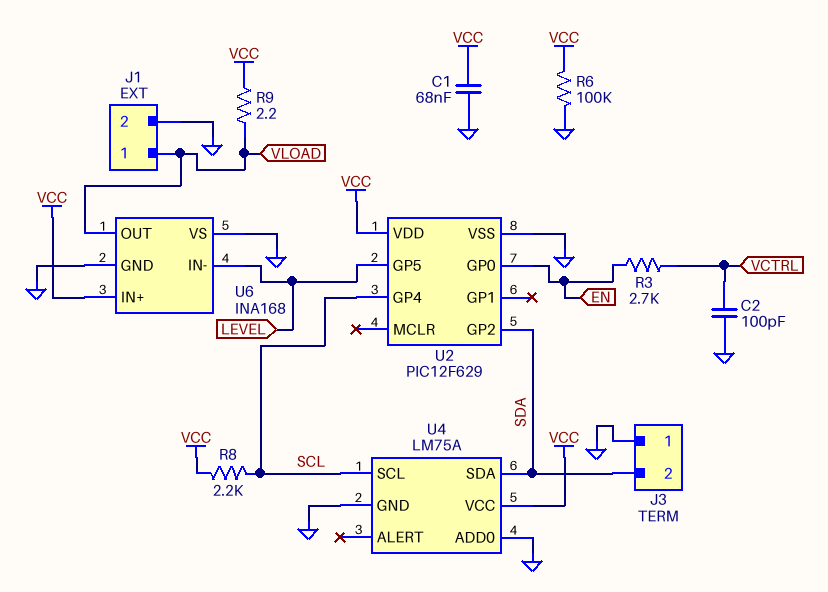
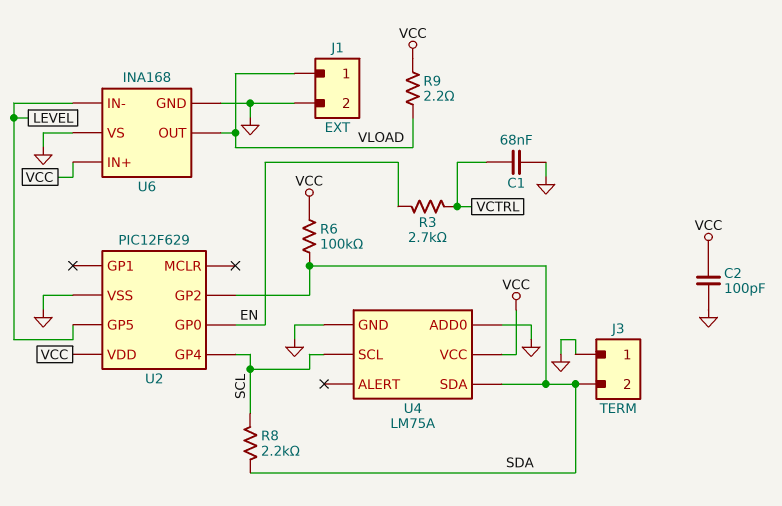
C1: 68nF (GND, VCC) -> 68nF (GND, VCTRL)
C2: 100pF (GND, VCTRL) -> 100pF (GND, VCC)
R6: 100k (GND, VCC) -> 100k (SDA, VCC)
R8: 2.2k (SCL, VCC) -> 2.2k (SCL, SDA)

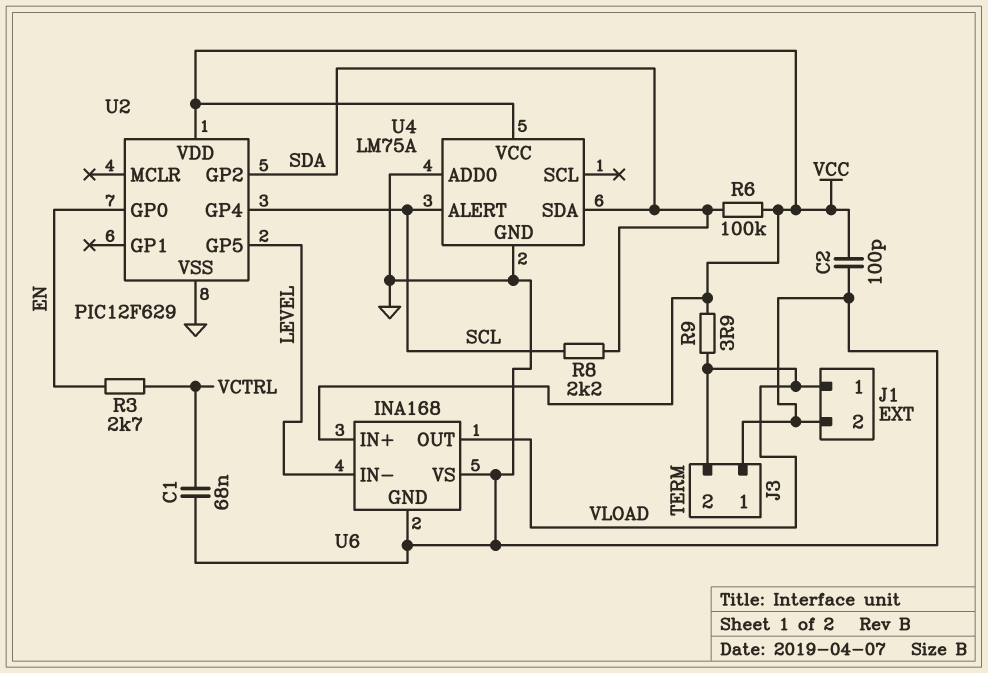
J3 pin 2: SDA -> VLOAD
R9: 2.2 (VCC, VLOAD) -> 3.9 (VCC, VLOAD)
U4 pin ALERT: none -> SCL
U4 pin SCL: SCL -> none

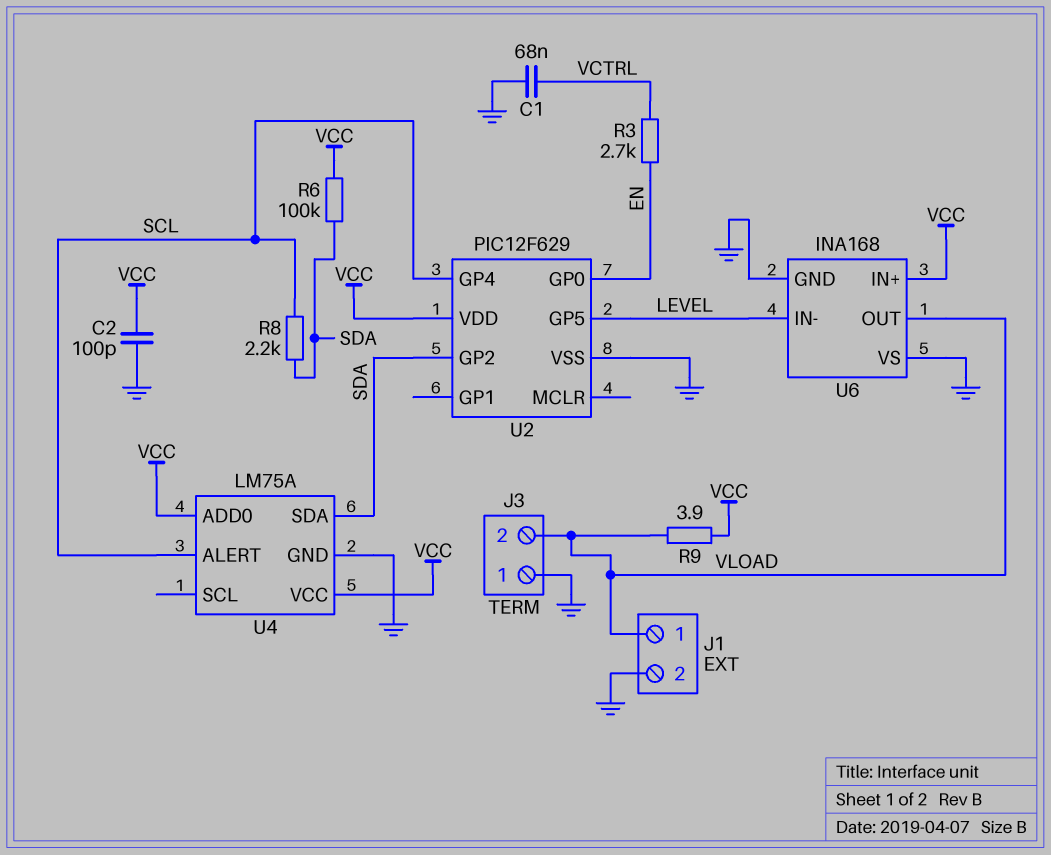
U4 pin ADD0: GND -> VCC

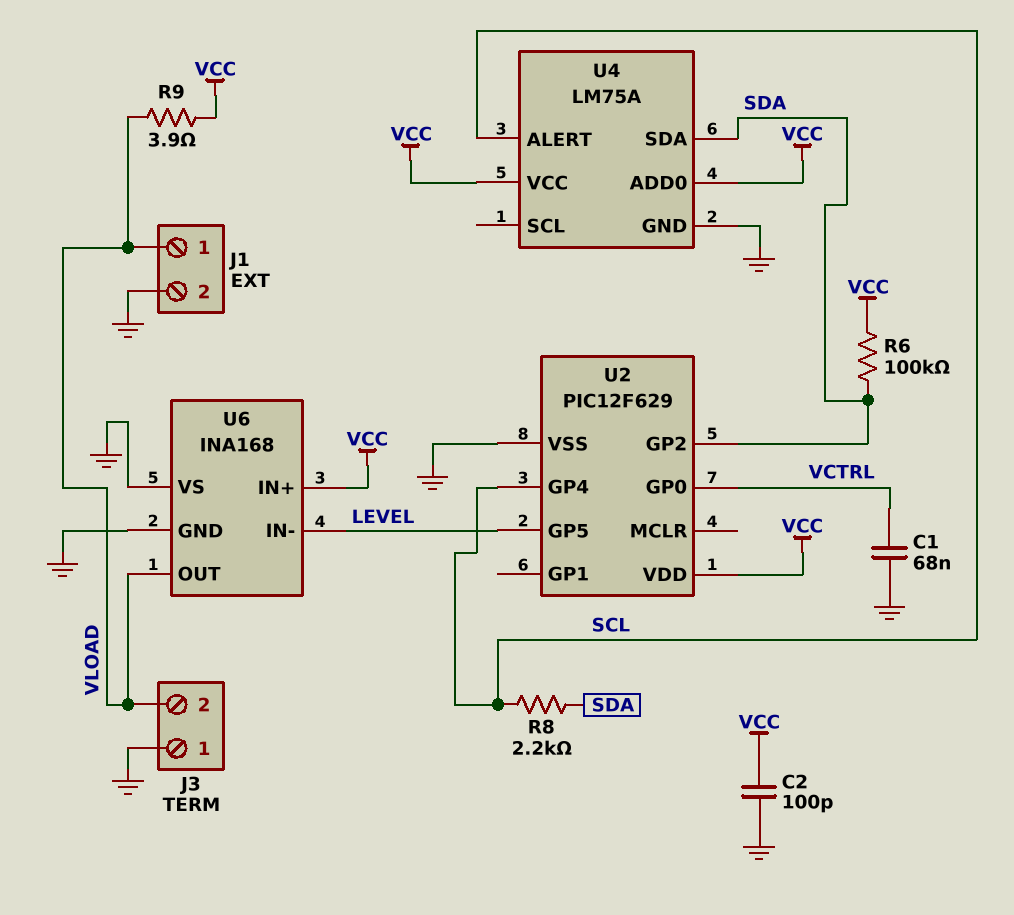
R3: 2.7k (EN, VCTRL) -> none
U2 pin GP0: EN -> VCTRL

